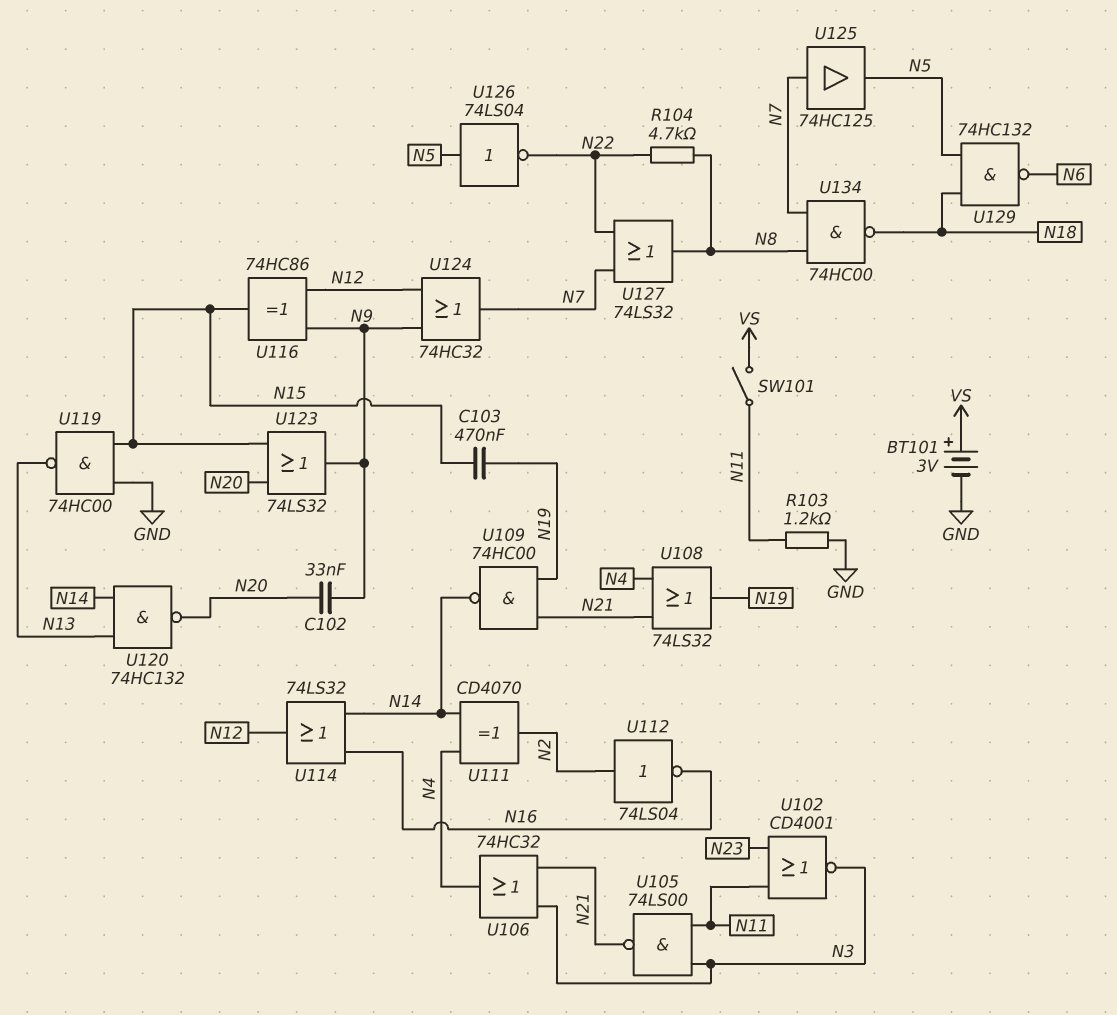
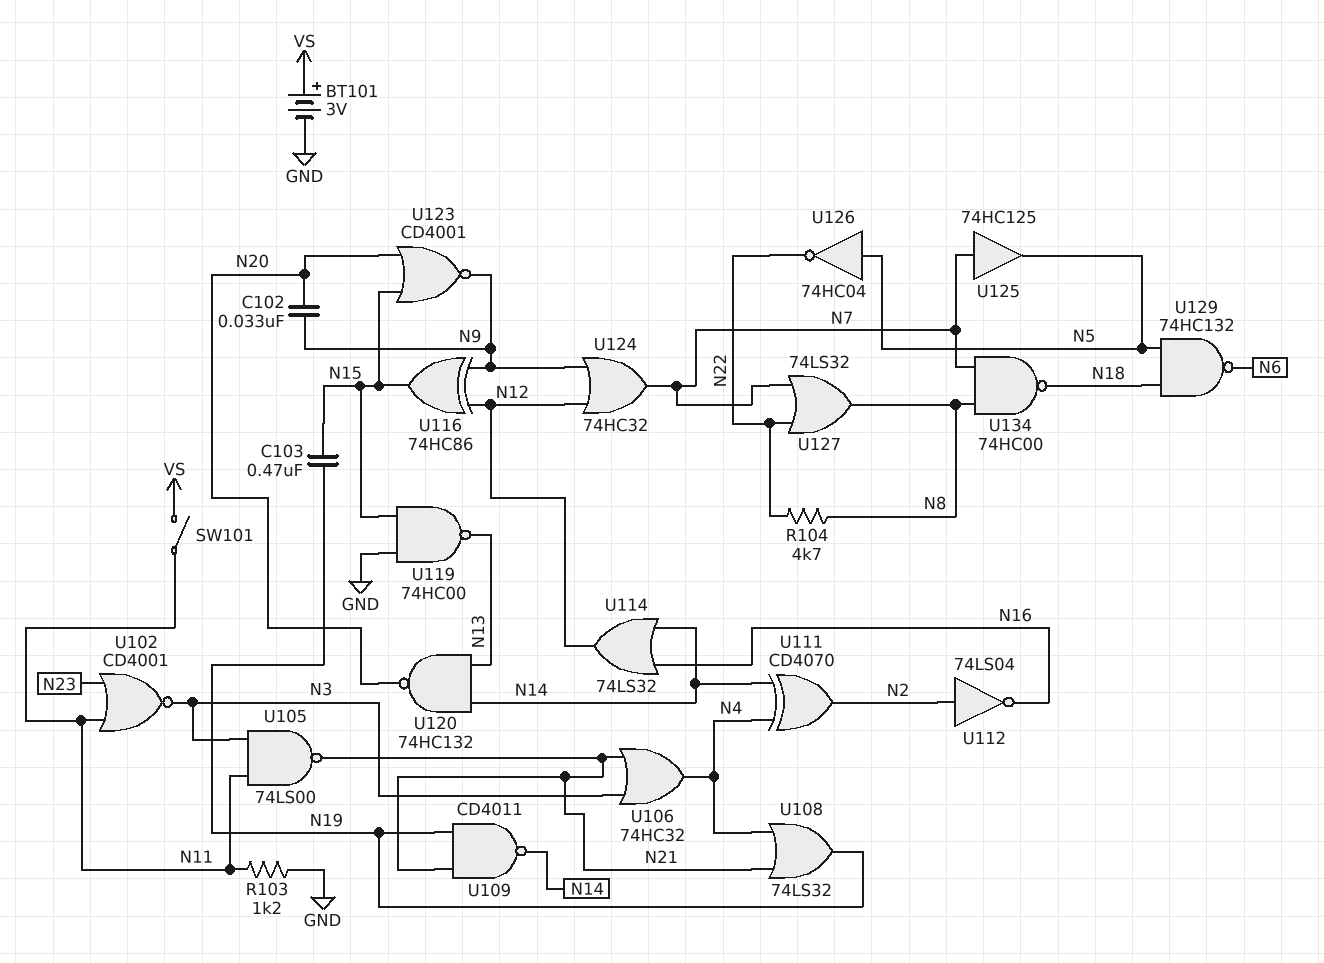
U109: NAND 74HC00 (in N19, in N21, out N14) -> NAND CD4011 (in N19, in N21, out N14)
U123: OR 74LS32 (in N15, in N20, out N9) -> NOR CD4001 (in N15, in N20, out N9)
U126: NOT 74LS04 (in N5, out N22) -> NOT 74HC04 (in N5, out N22)

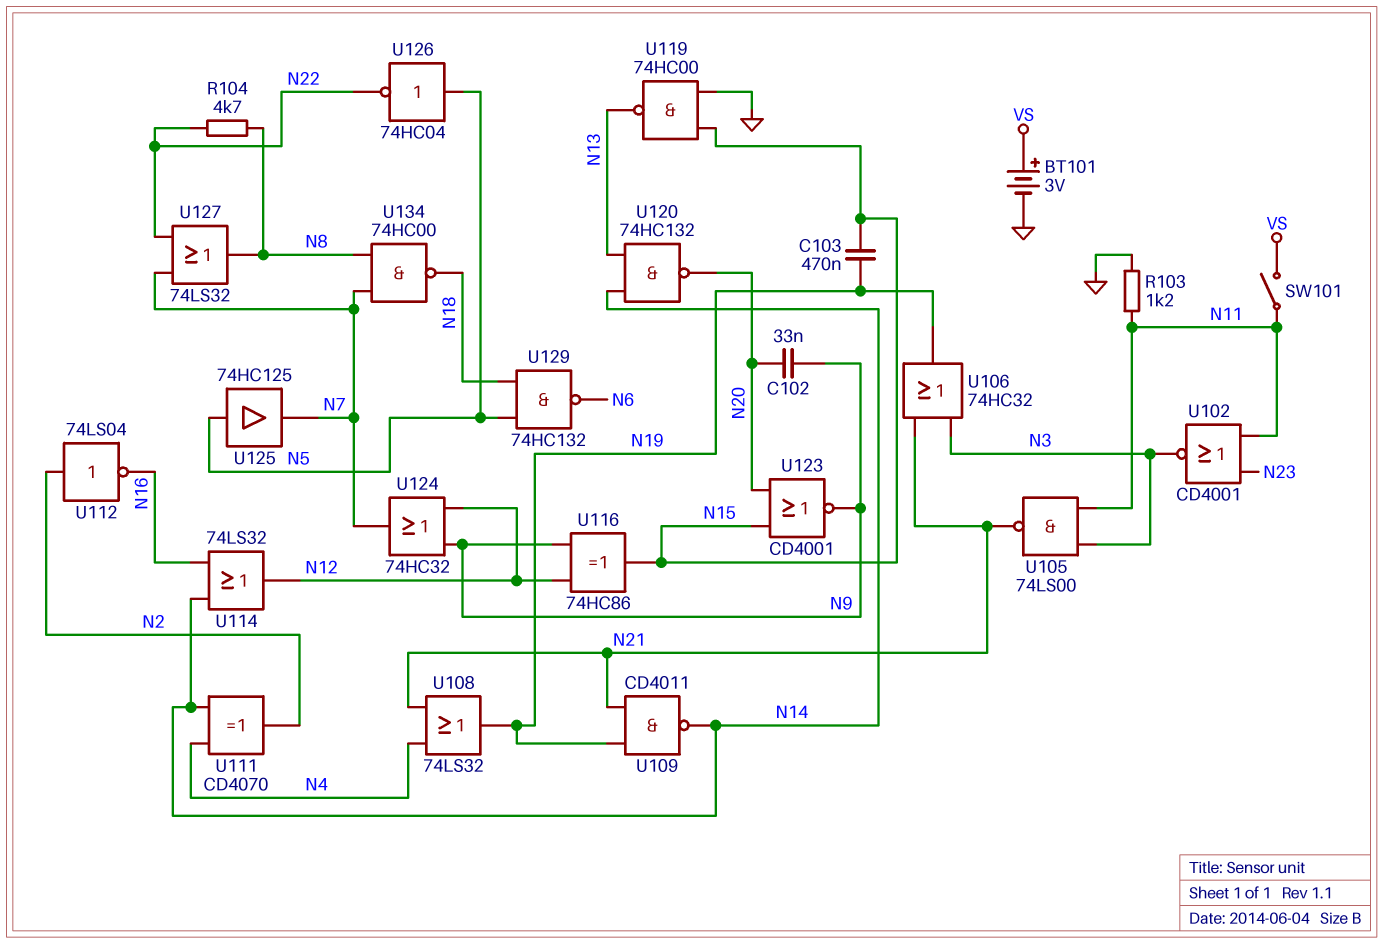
U106: OR 74HC32 (in N3, in N21, out N4) -> OR 74HC32 (in N3, in N21, out N19)
U125: buffer 74HC125 (in N7, out N5) -> buffer 74HC125 (in N5, out N7)

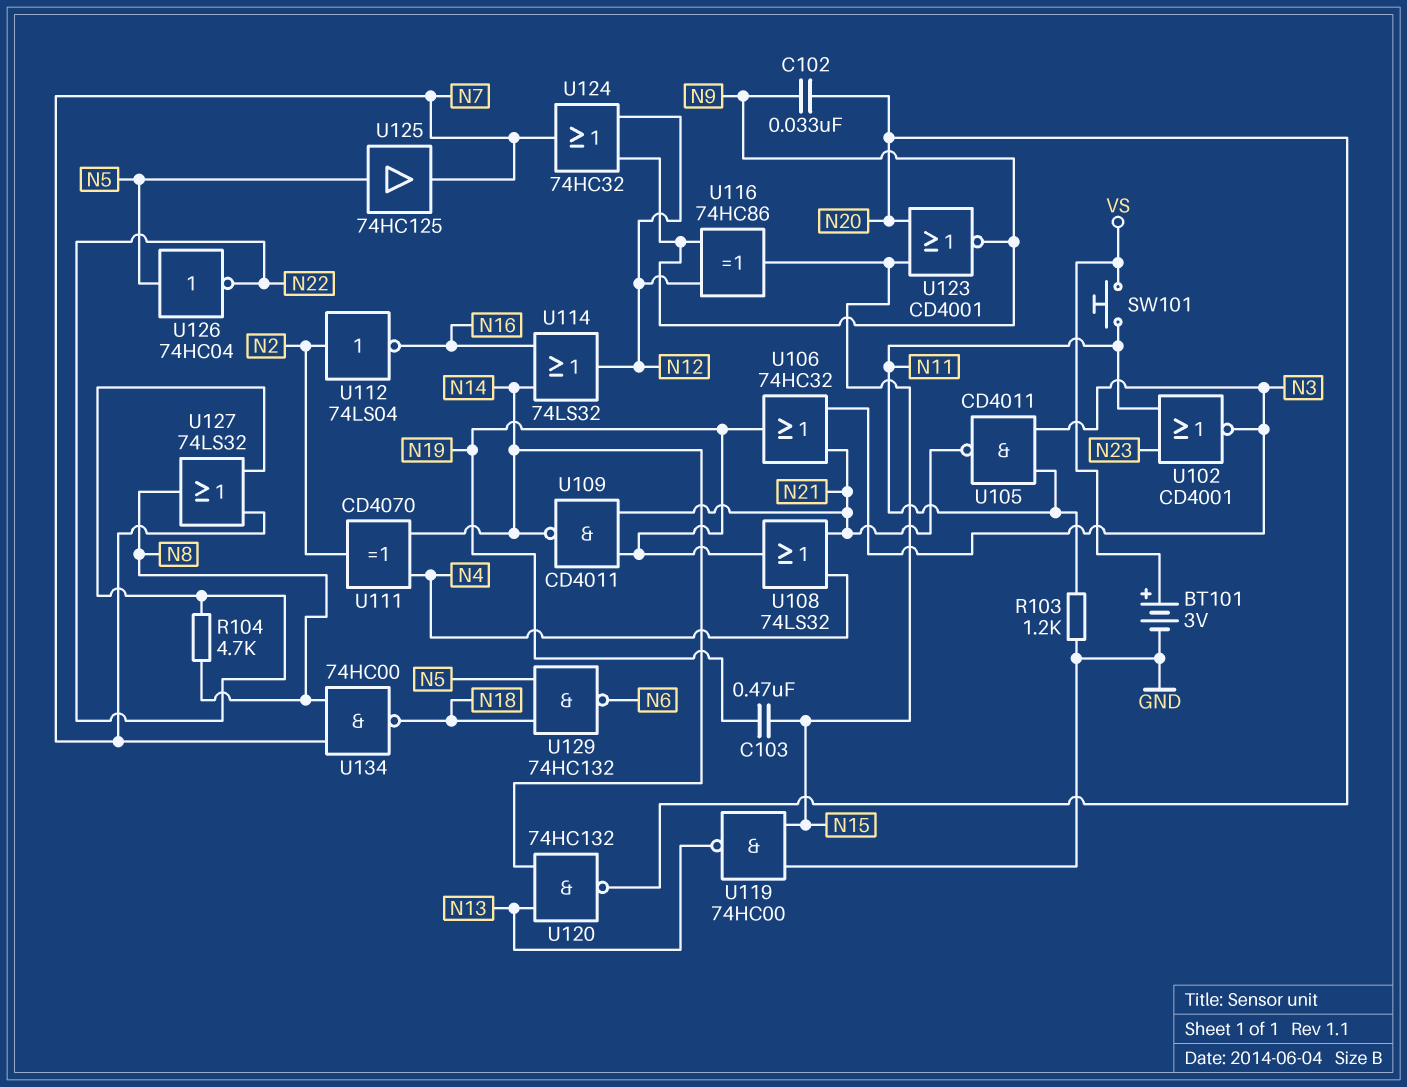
SW101: switch (N11, VS) -> button (N11, VS)
U105: NAND 74LS00 (in N3, in N11, out N21) -> NAND CD4011 (in N3, in N11, out N21)

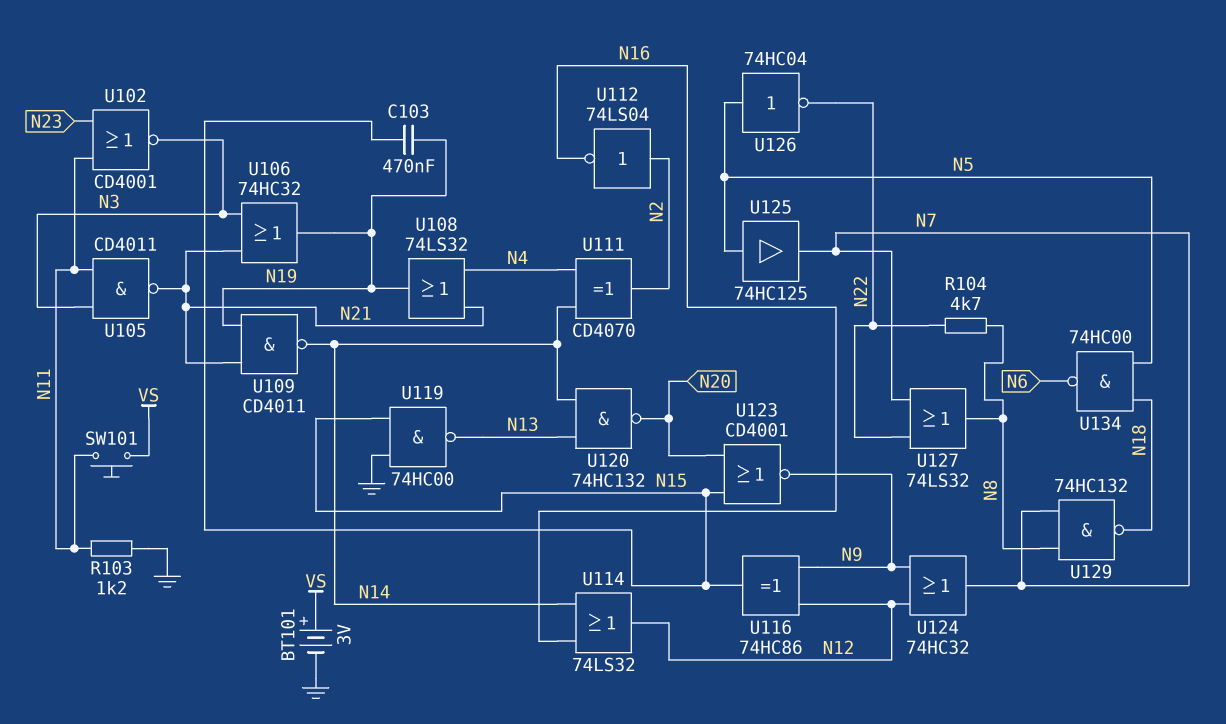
C102: 33nF (N9, N20) -> none
U129: NAND 74HC132 (in N5, in N18, out N6) -> NAND 74HC132 (in N7, in N8, out N18)
U134: NAND 74HC00 (in N7, in N8, out N18) -> NAND 74HC00 (in N5, in N18, out N6)

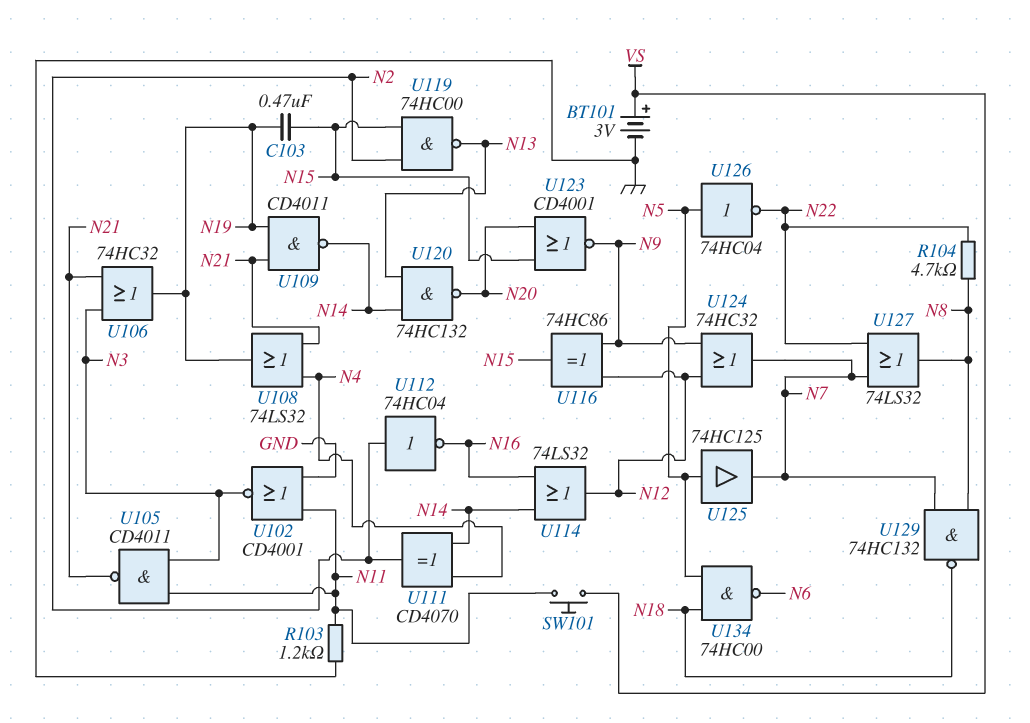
U102: NOR CD4001 (in N11, in N23, out N3) -> NOR CD4001 (in GND, in N11, out N3)
U112: NOT 74LS04 (in N2, out N16) -> NOT 74HC04 (in N2, out N16)
U119: NAND 74HC00 (in GND, in N15, out N13) -> NAND 74HC00 (in N2, in N15, out N13)

